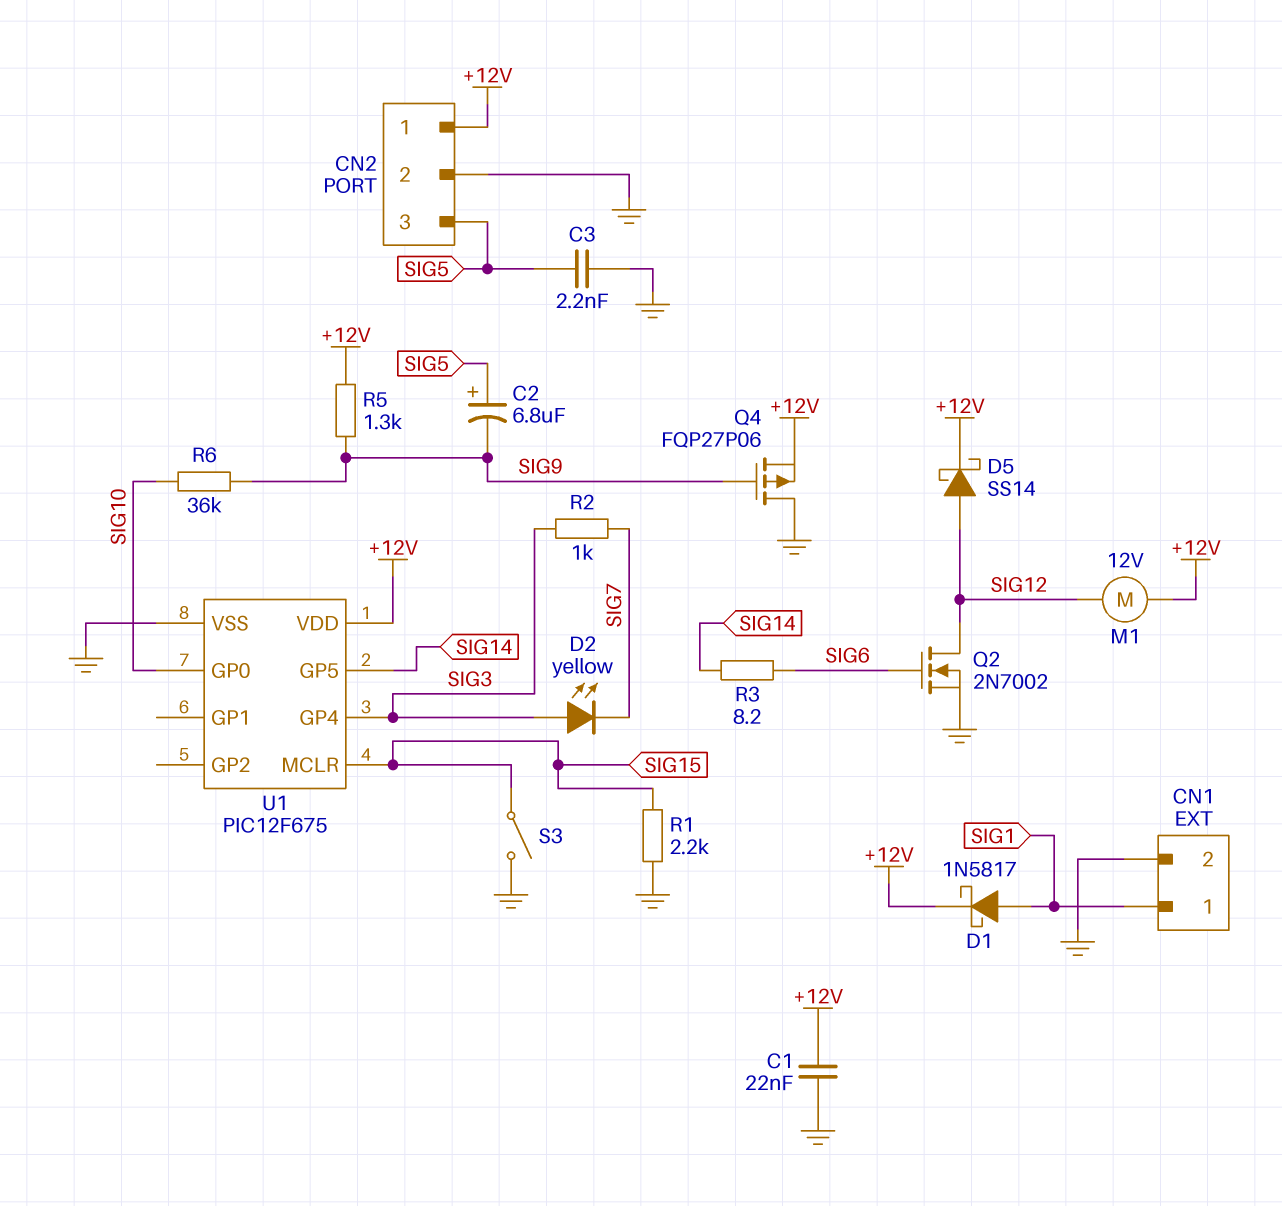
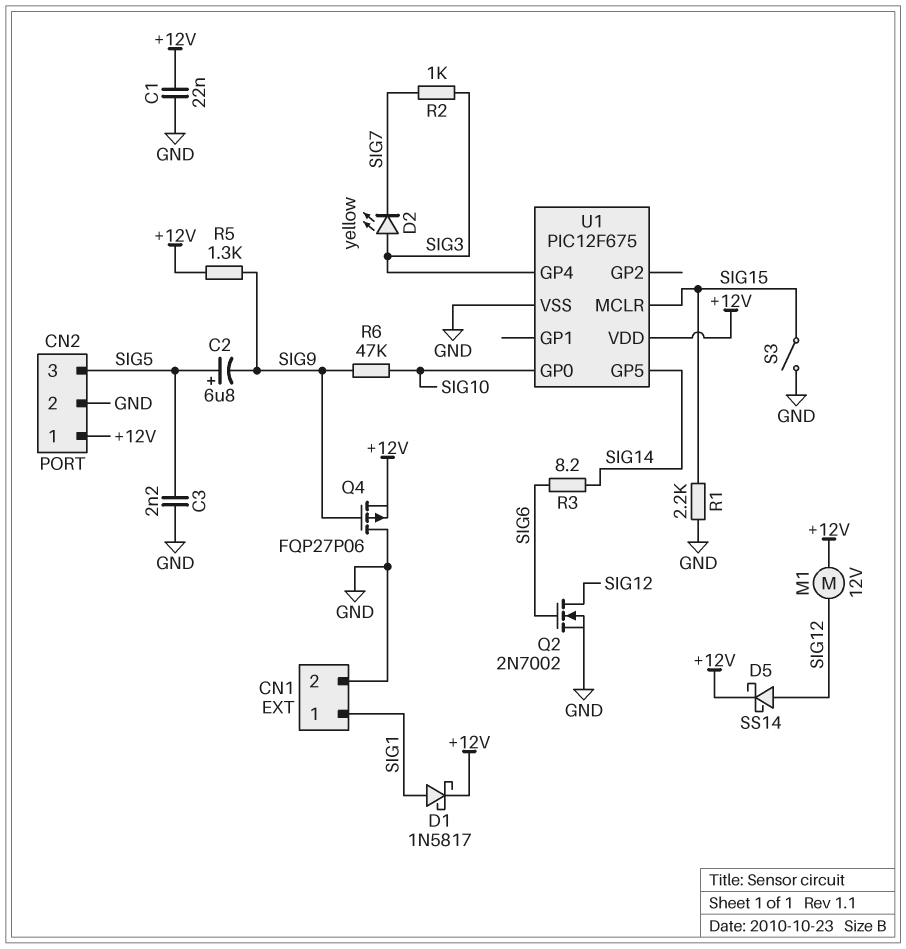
R6: 36k (SIG9, SIG10) -> 47k (SIG9, SIG10)

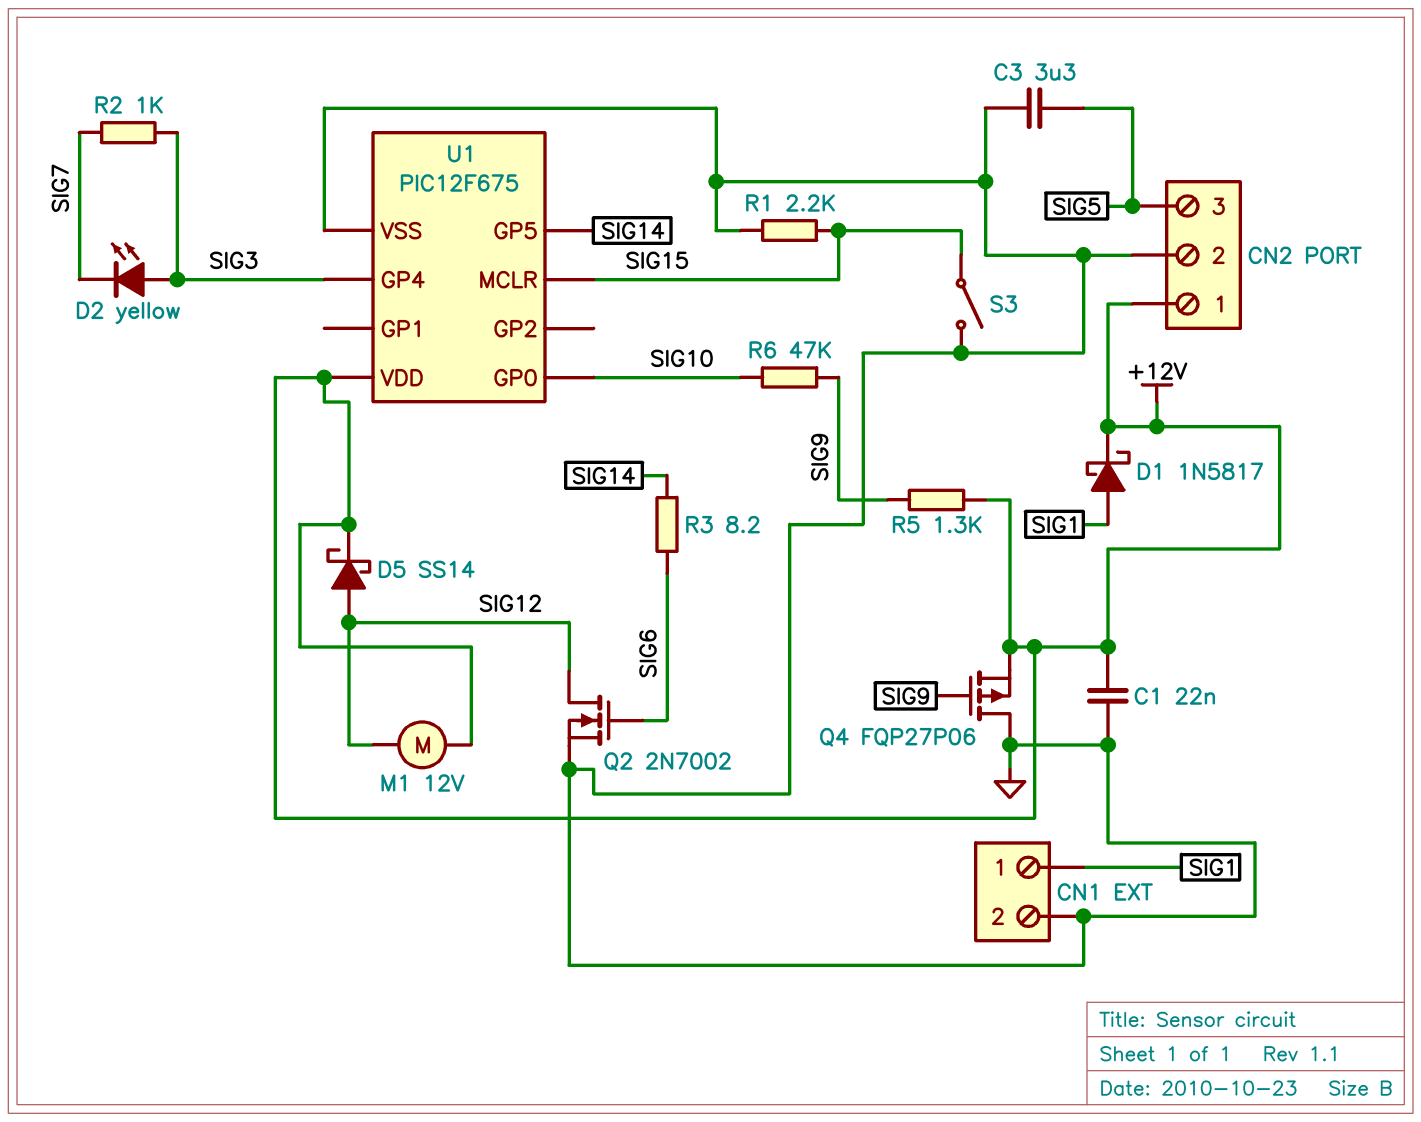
C2: 6.8uF (plus SIG5, minus SIG9) -> none
C3: 2.2nF (GND, SIG5) -> 3.3uF (GND, SIG5)

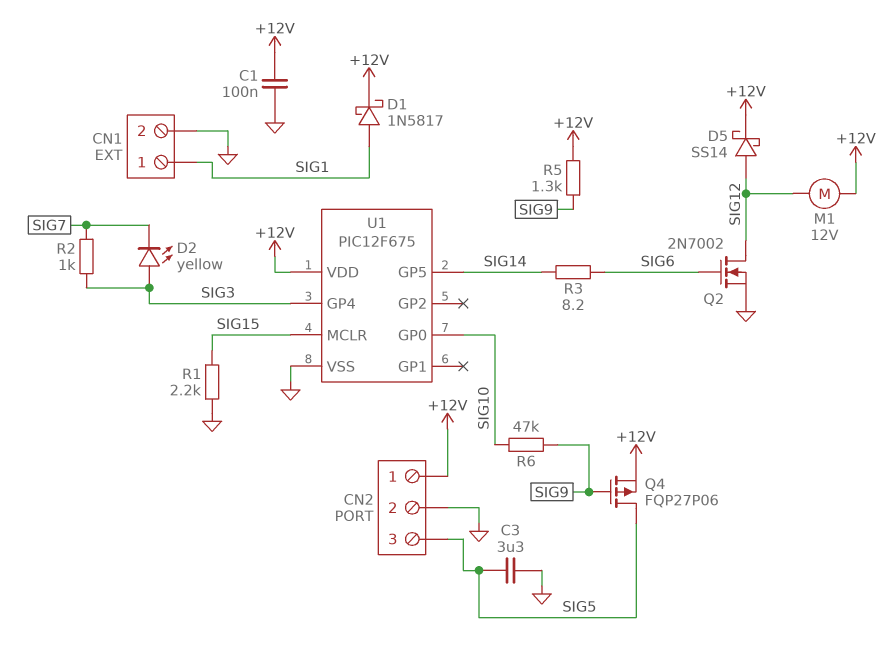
C1: 22nF (+12V, GND) -> 100nF (+12V, GND)
Q4: PMOS FQP27P06 (G SIG9, D GND, S +12V) -> PMOS FQP27P06 (G SIG9, D SIG5, S +12V)
S3: switch (GND, SIG15) -> none

